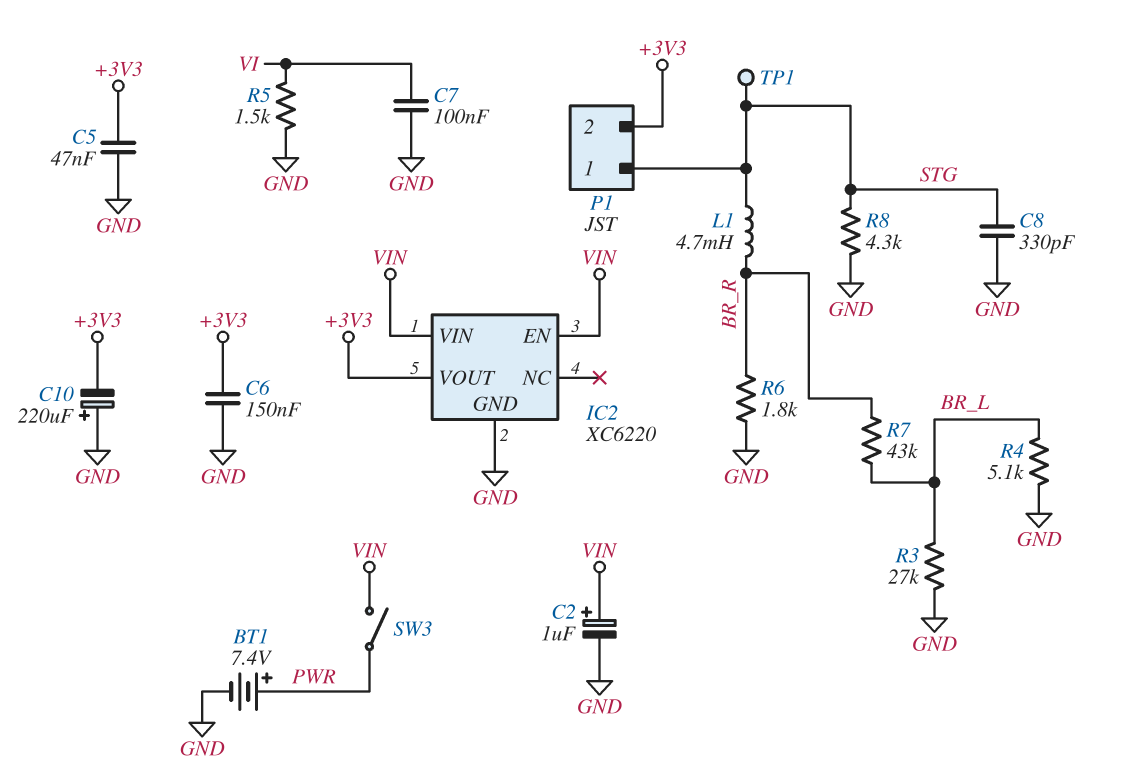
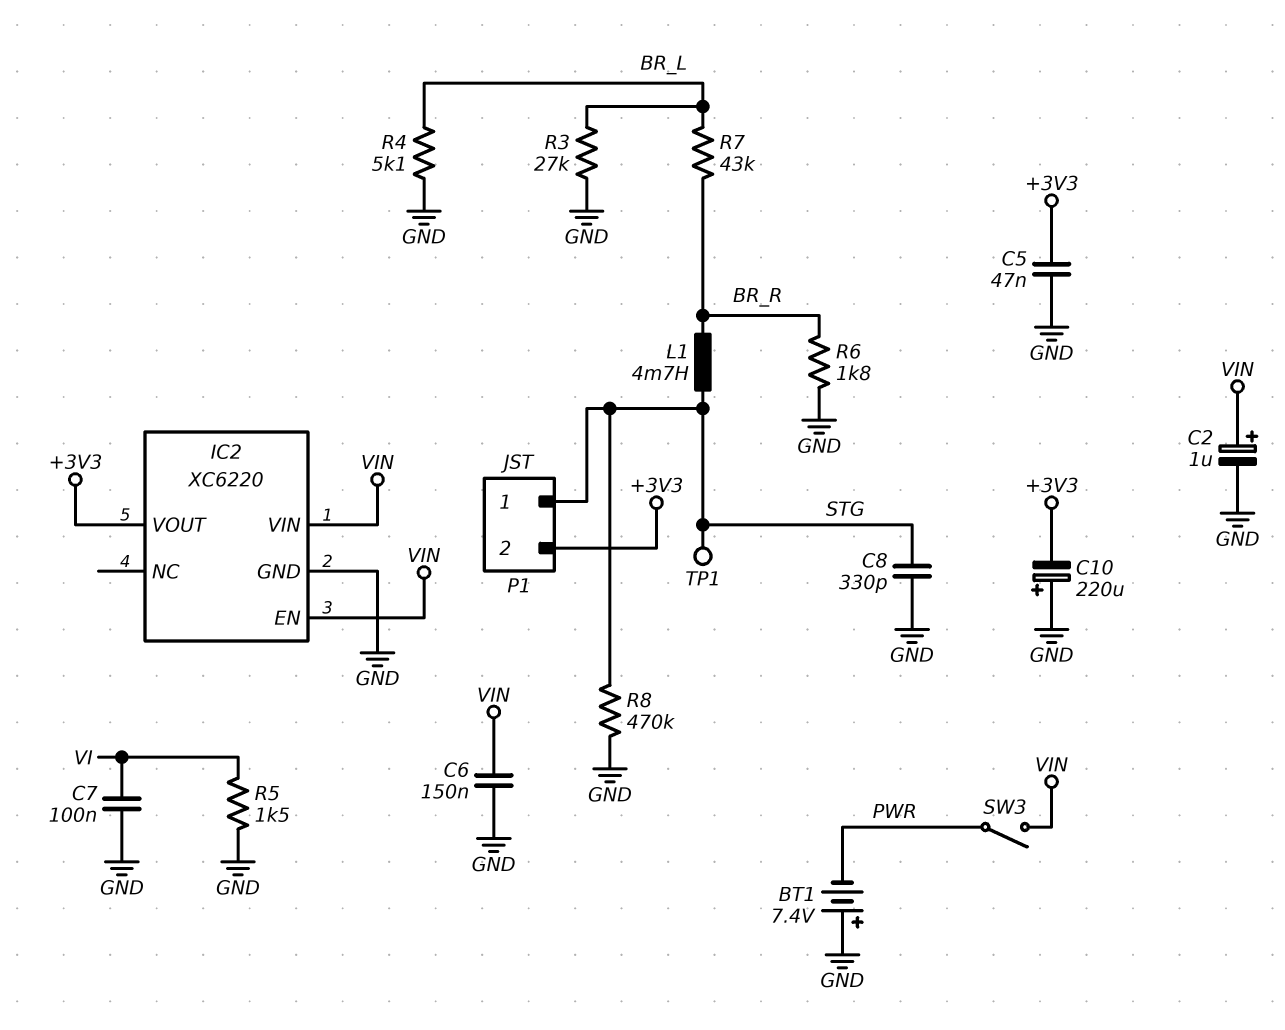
BT1: 7.4V (plus PWR, minus GND) -> 7.4V (plus GND, minus PWR)
C6: 150nF (+3V3, GND) -> 150nF (GND, VIN)
R8: 4.3k (GND, STG) -> 470k (GND, STG)

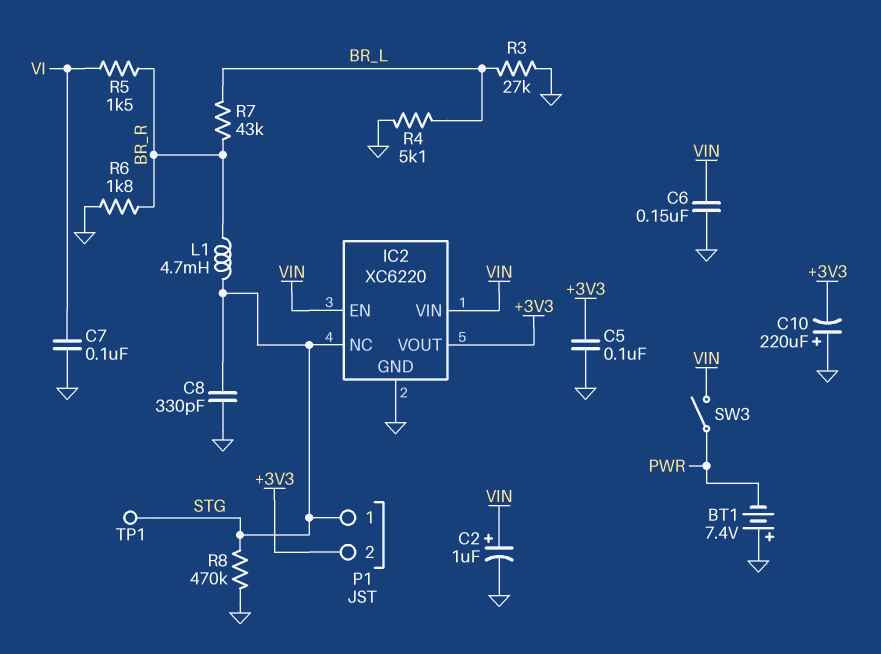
C5: 47nF (+3V3, GND) -> 100nF (+3V3, GND)
IC2 pin NC: none -> STG
R5: 1.5k (GND, VI) -> 1.5k (BR_R, VI)

